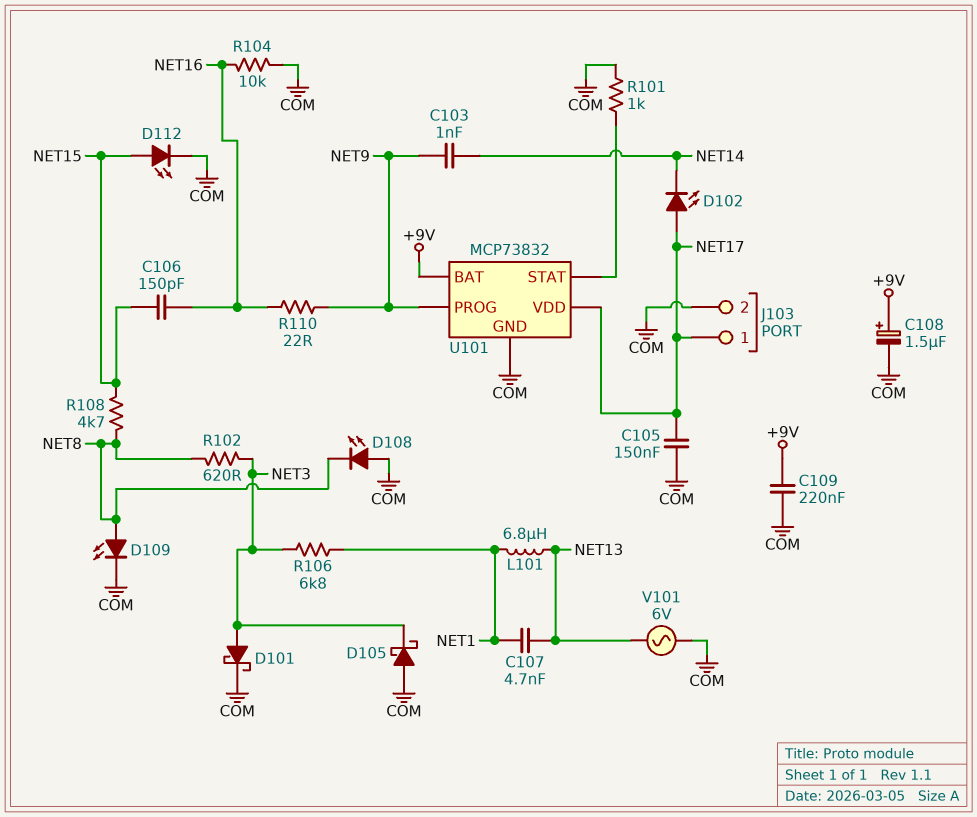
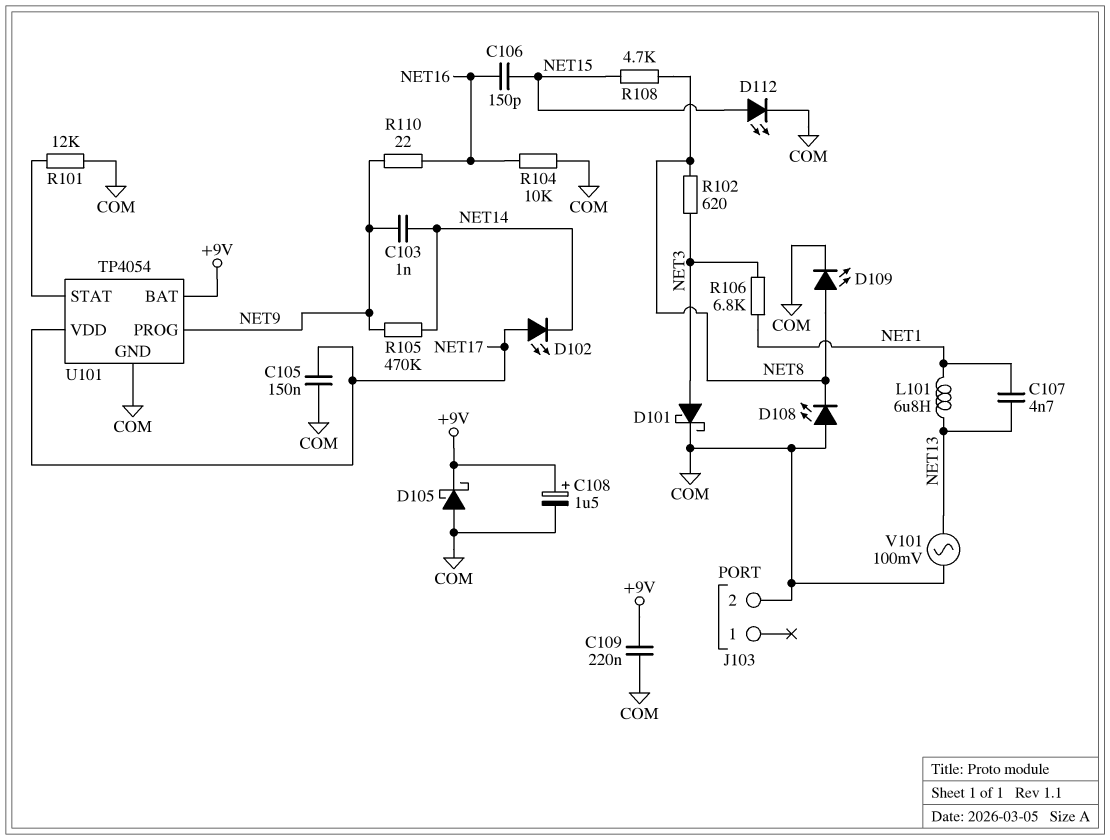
D105: schottky (A COM, K NET3) -> schottky (A COM, K +9V)
J103 pin 1: NET17 -> none
R101: 1k (COM, U101/STAT) -> 12k (COM, U101/STAT)
R105: none -> 470k (NET9, NET14)
U101: MCP73832 -> TP4054
V101: AC 6V (COM, NET13) -> AC 100mV (COM, NET13)

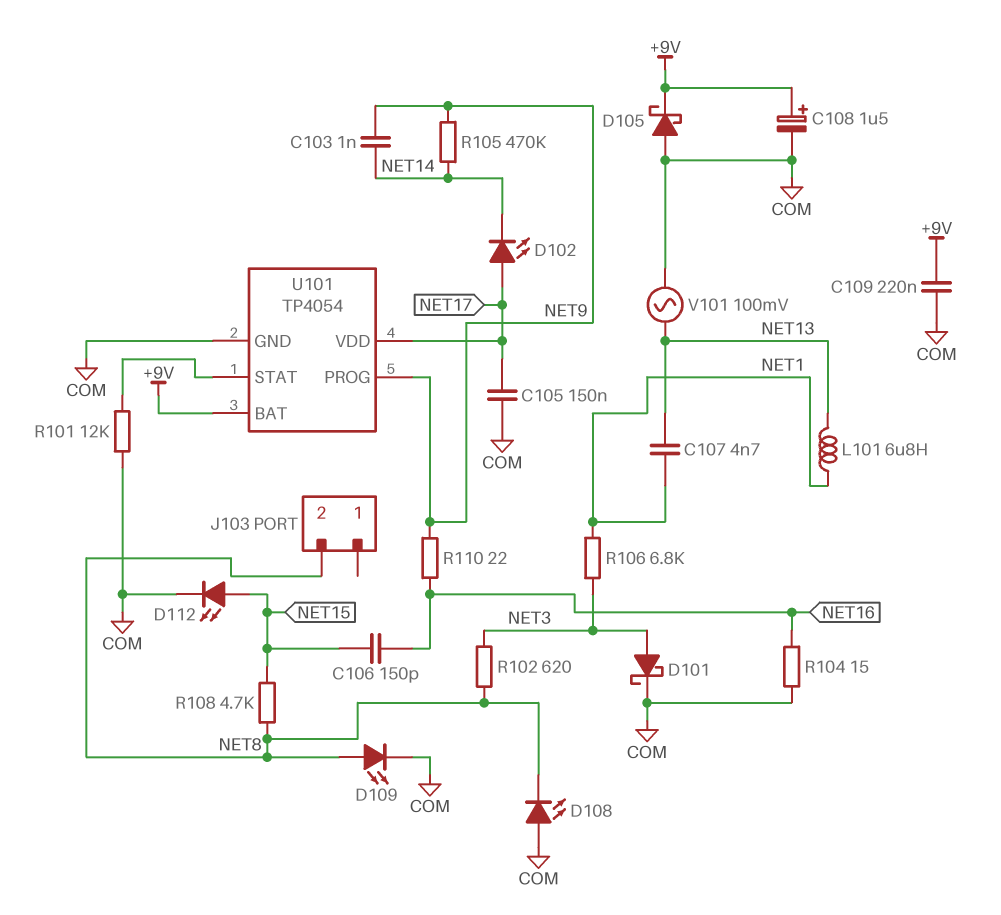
J103 pin 2: COM -> NET8
R104: 10k (COM, NET16) -> 15 (COM, NET16)

